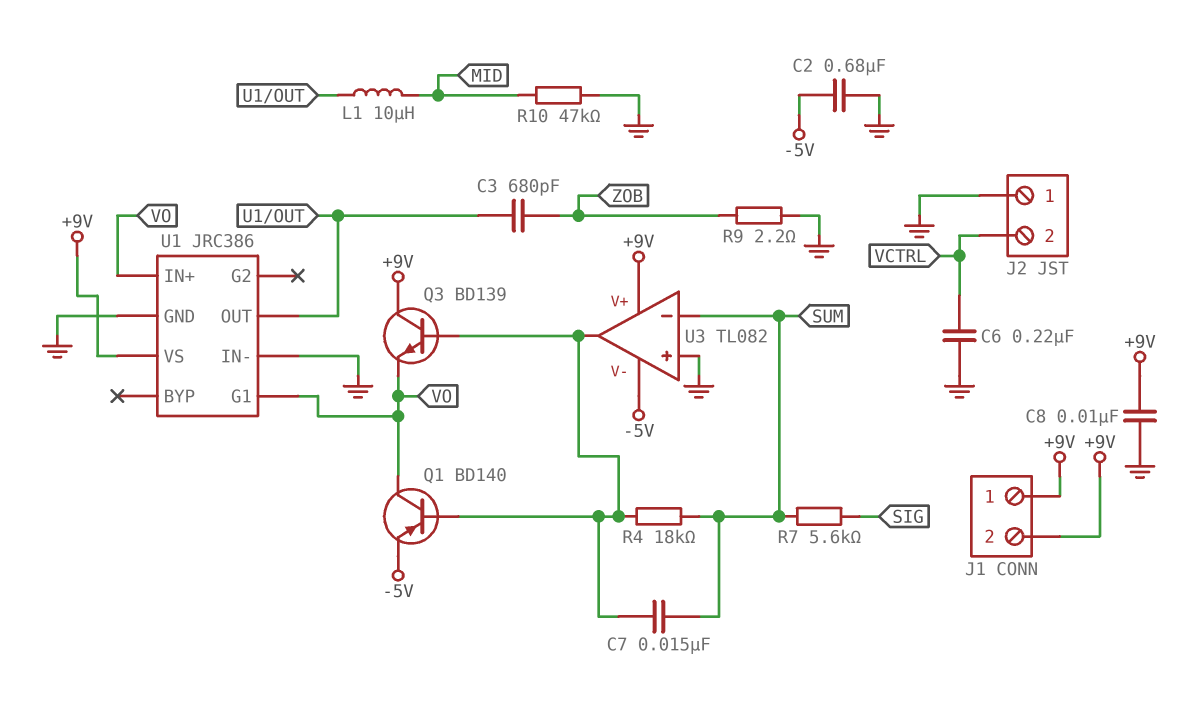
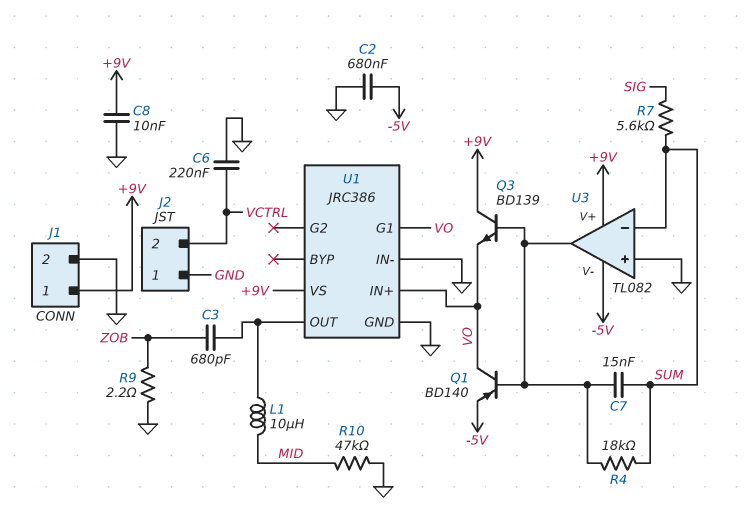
J1 pin 2: +9V -> GND

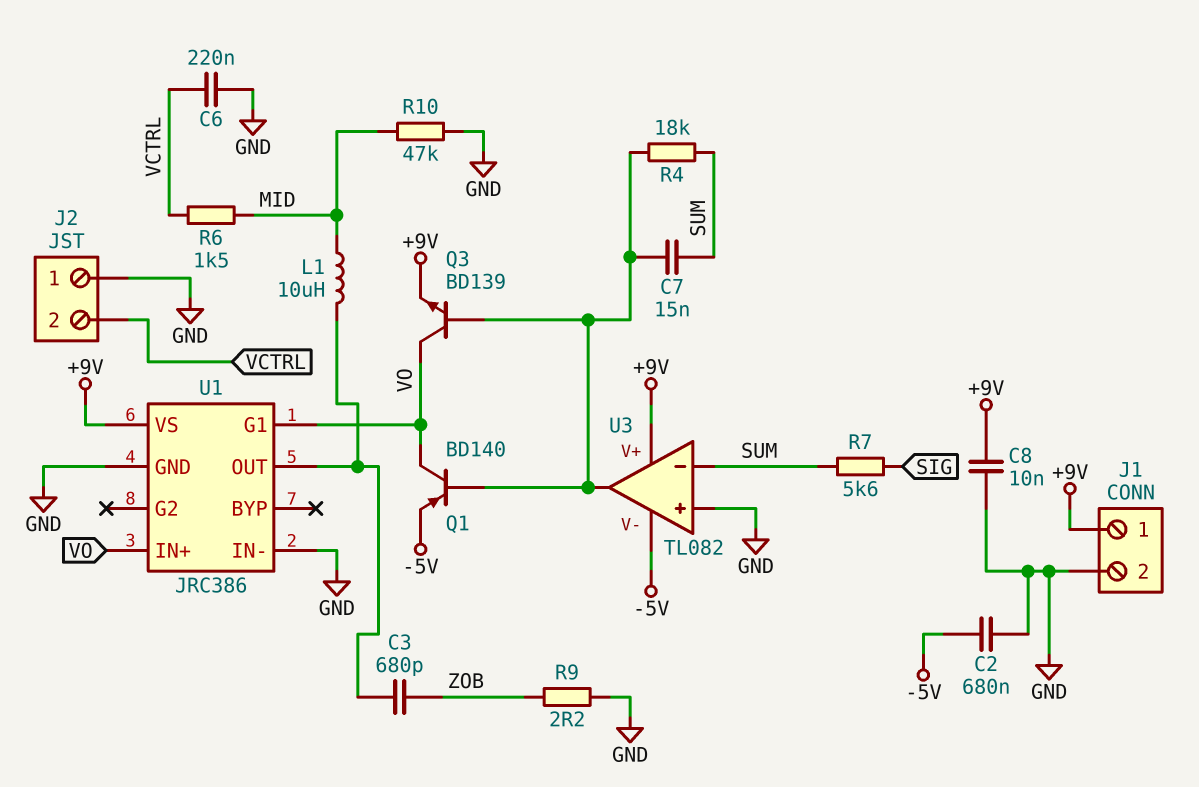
Q3: NPN BD139 (B U3/out, C +9V, E VO) -> NPN BD139 (B U3/out, C VO, E +9V)
R6: none -> 1.5k (MID, VCTRL)

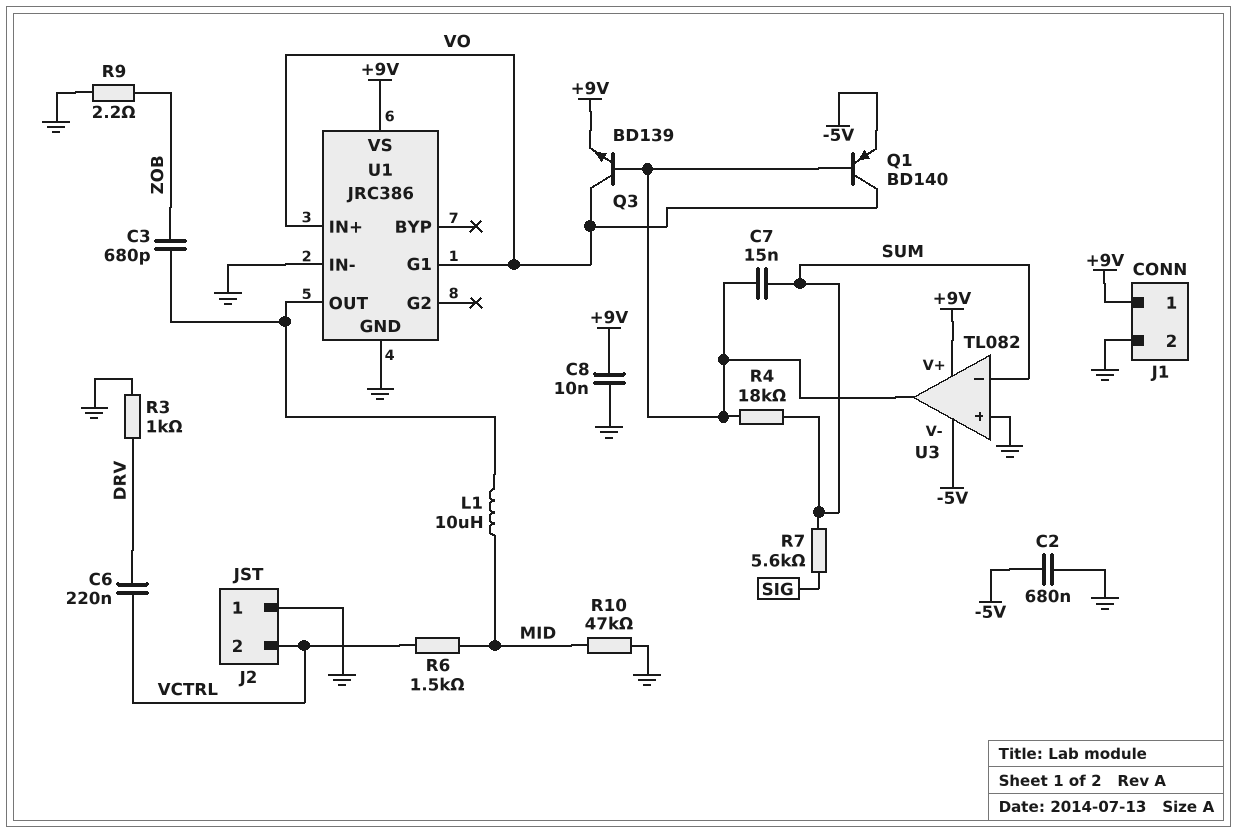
C6: 220nF (GND, VCTRL) -> 220nF (DRV, VCTRL)
R3: none -> 1k (DRV, GND)

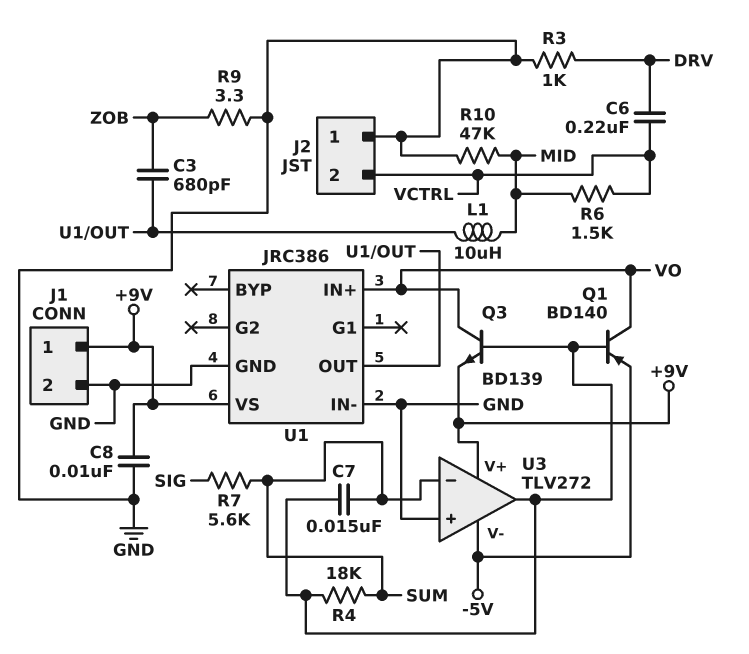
C2: 680nF (-5V, GND) -> none
R9: 2.2 (GND, ZOB) -> 3.3 (GND, ZOB)
U1 pin G1: VO -> none
U3: TL082 -> TLV272

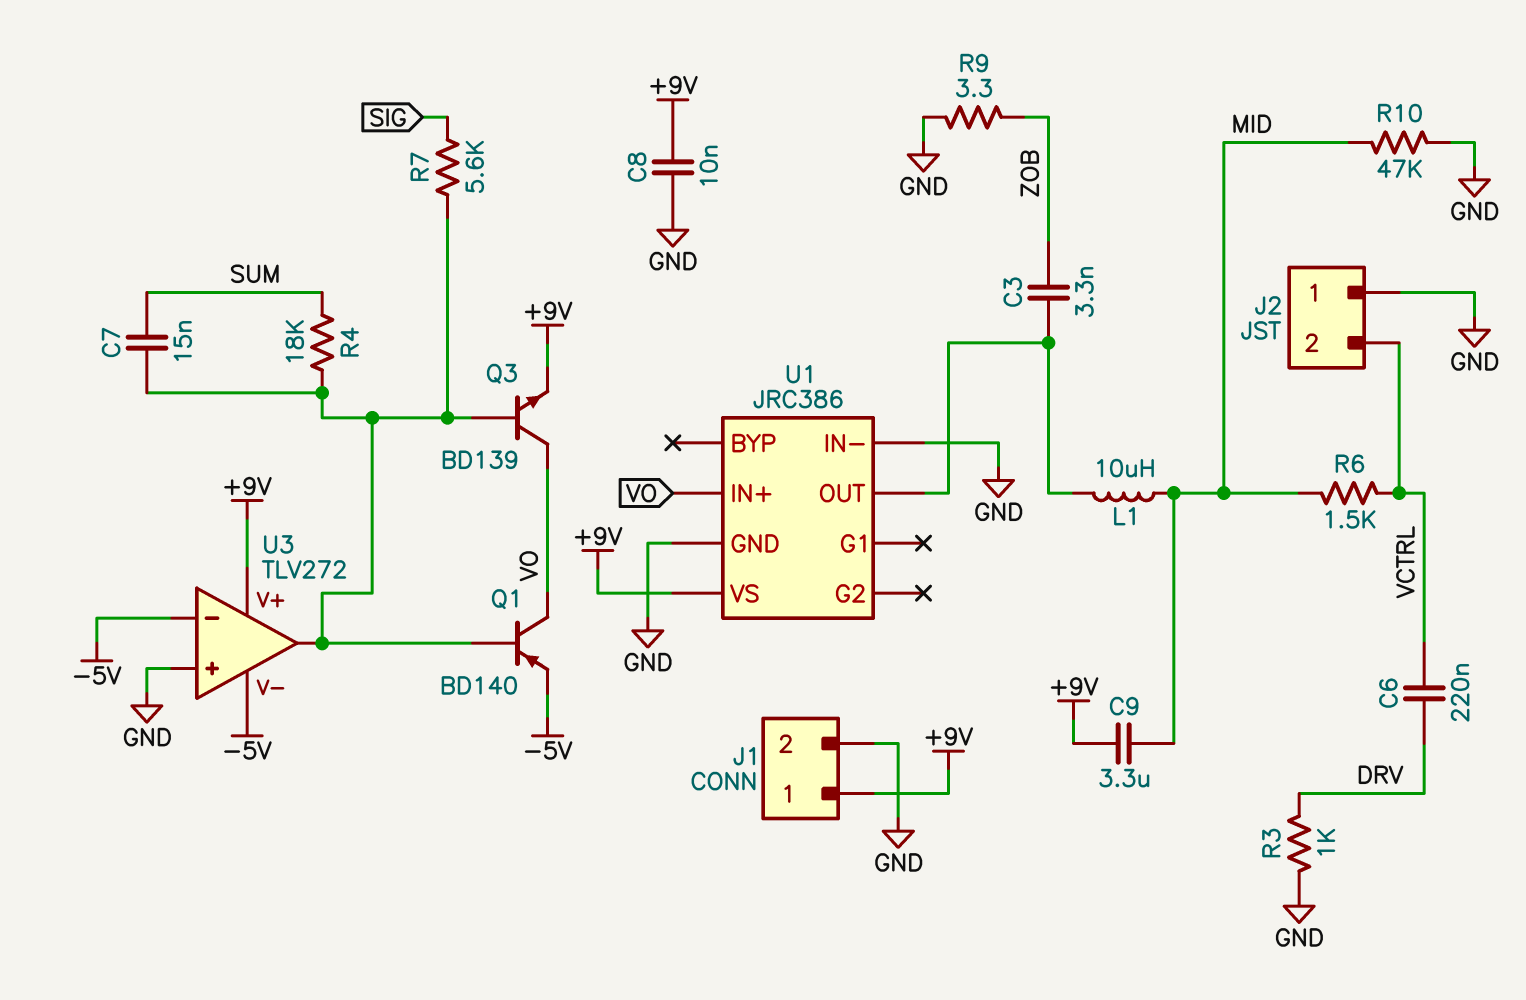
C3: 680pF (U1/OUT, ZOB) -> 3.3nF (U1/OUT, ZOB)
C9: none -> 3.3uF (+9V, MID)
R7: 5.6k (SIG, SUM) -> 5.6k (SIG, U3/out)
U3 pin in-: SUM -> -5V

